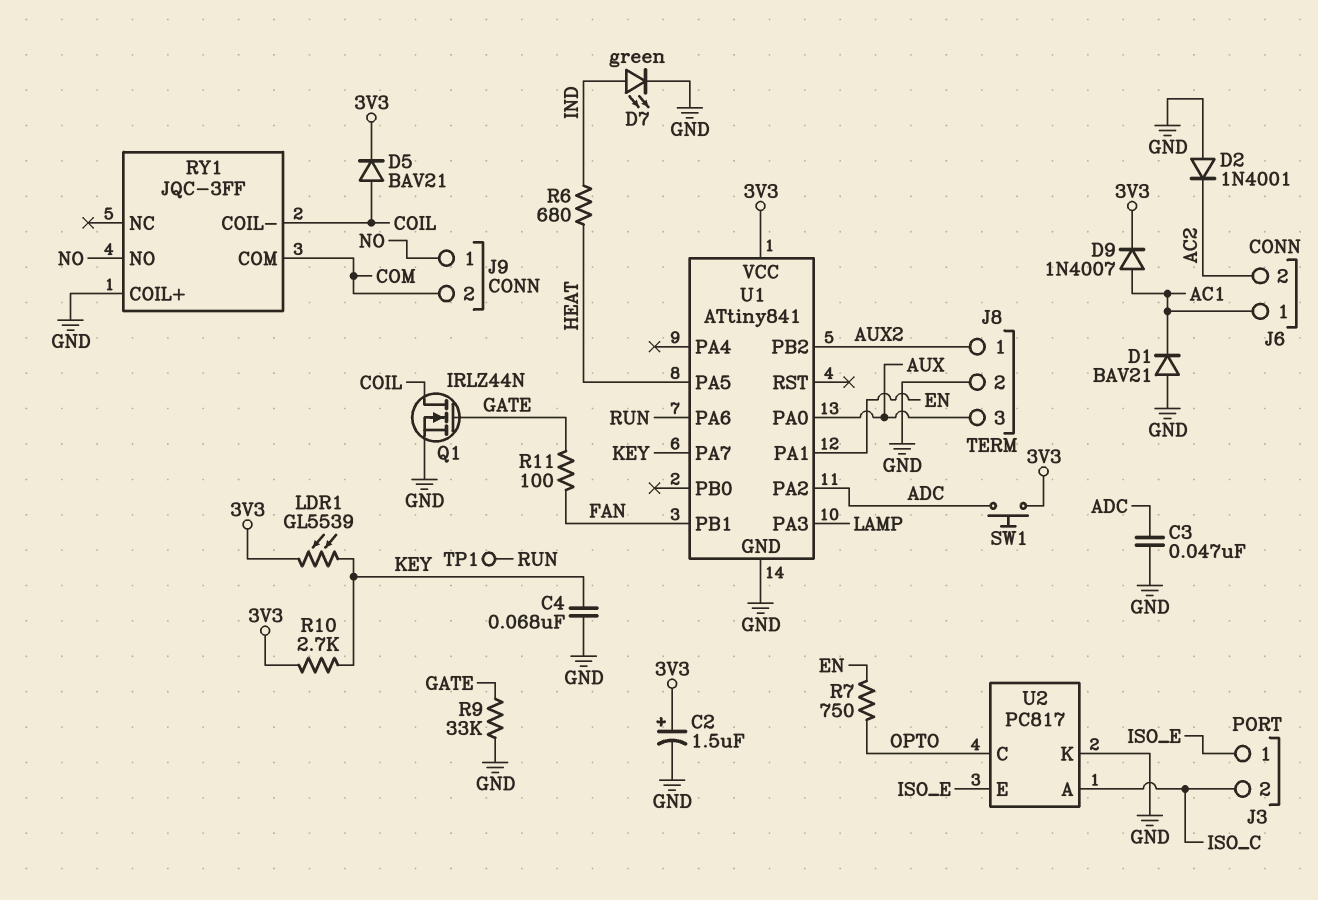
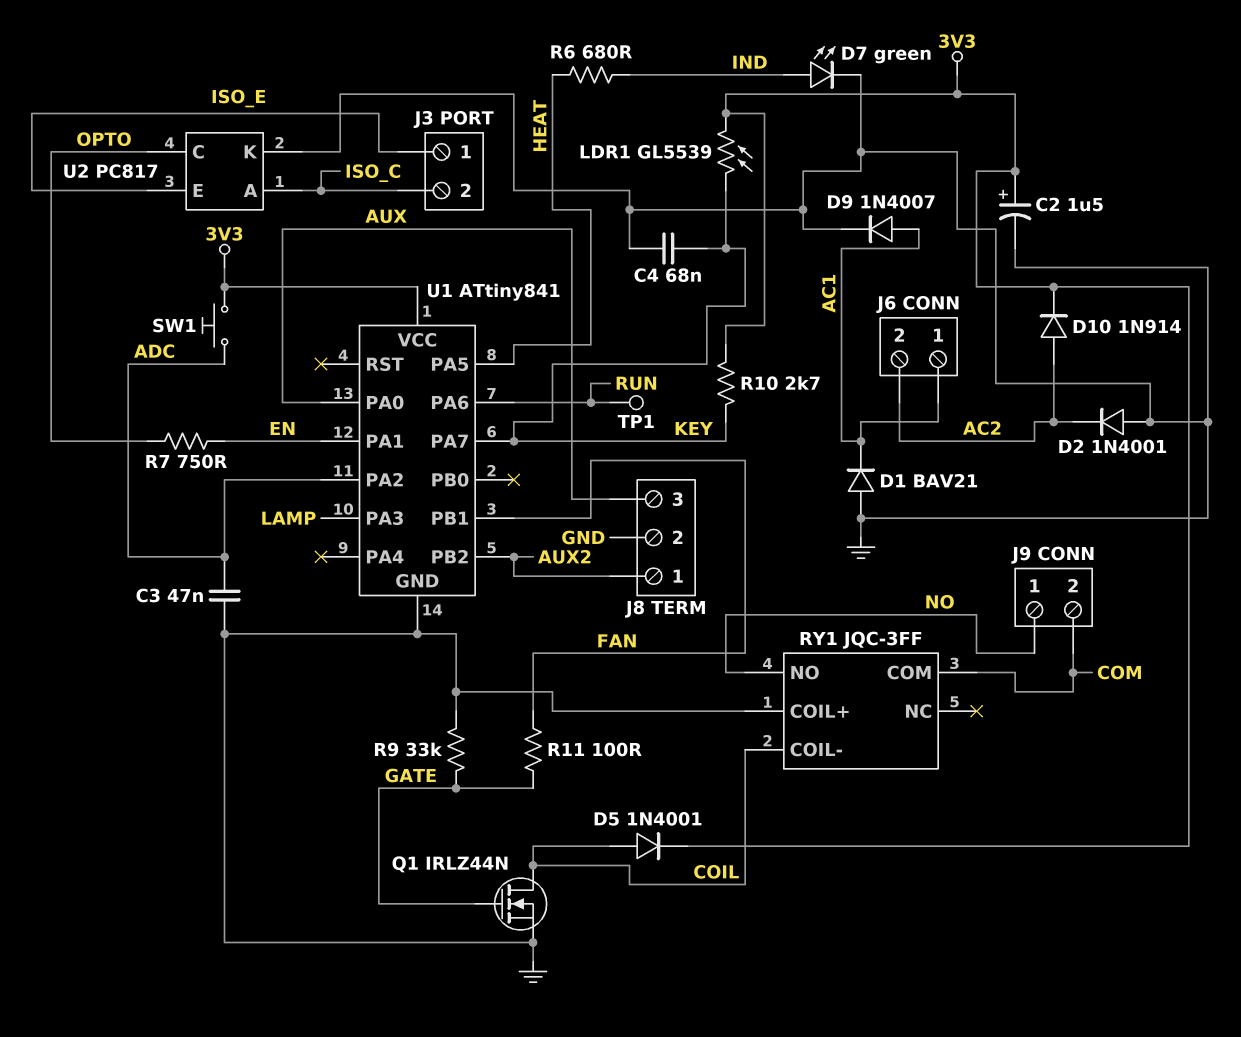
D5: diode BAV21 (A COIL, K 3V3) -> diode 1N4001 (A COIL, K 3V3)
D9: diode 1N4007 (A AC1, K 3V3) -> diode 1N4007 (A AC1, K GND)
D10: none -> diode 1N914 (A AC2, K 3V3)

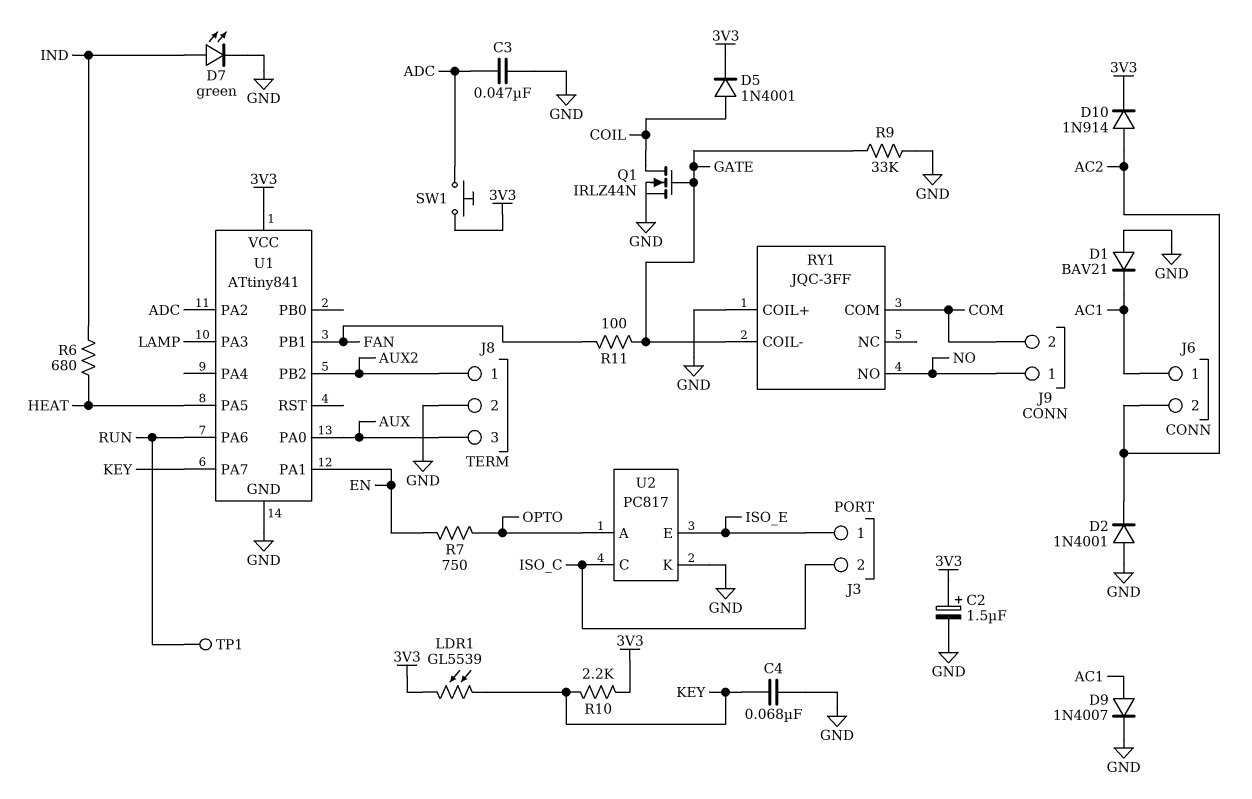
R10: 2.7k (3V3, KEY) -> 2.2k (3V3, KEY)
RY1 pin COIL-: COIL -> GATE
U2 pin A: ISO_C -> OPTO
U2 pin C: OPTO -> ISO_C

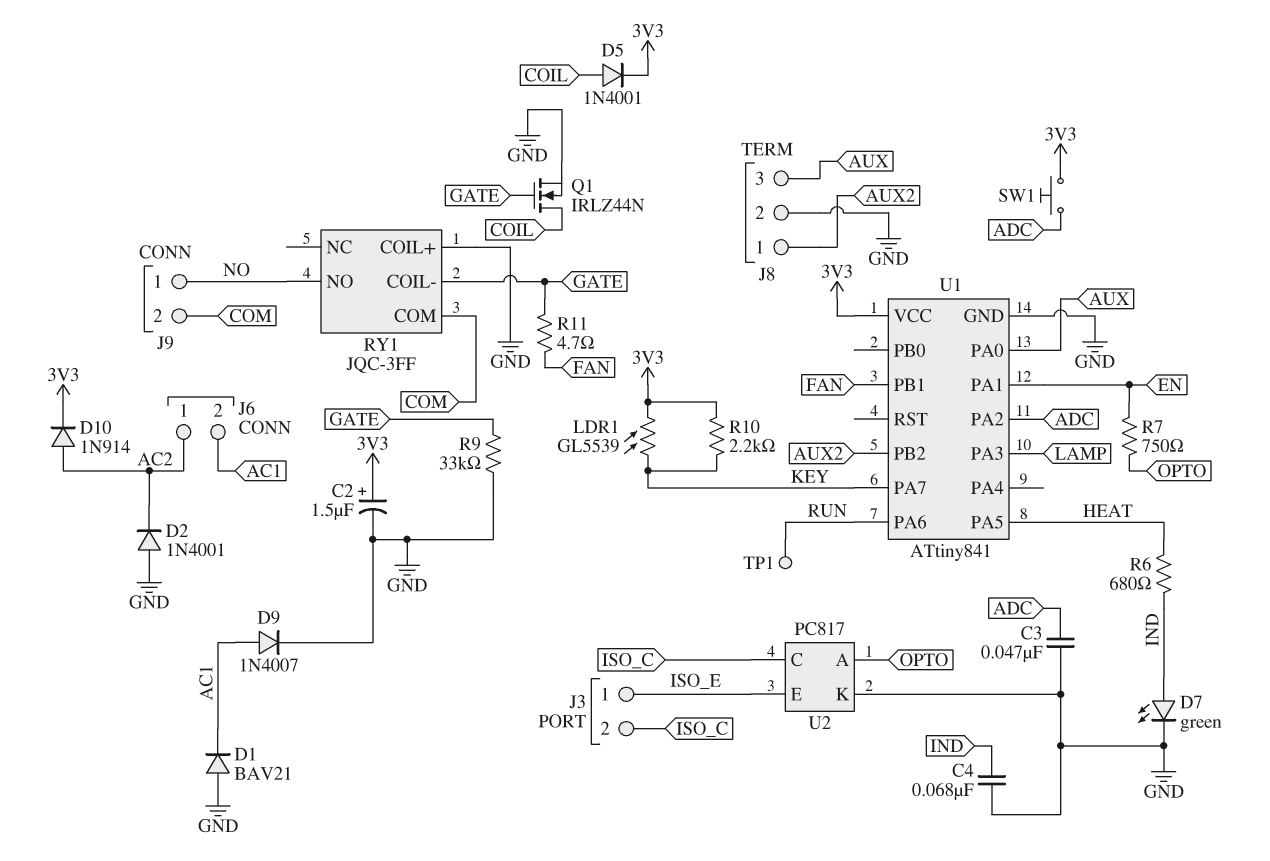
C4: 68nF (GND, KEY) -> 68nF (GND, IND)
J6 pin 1: AC1 -> AC2
J6 pin 2: AC2 -> AC1
R11: 100 (FAN, GATE) -> 4.7 (FAN, GATE)

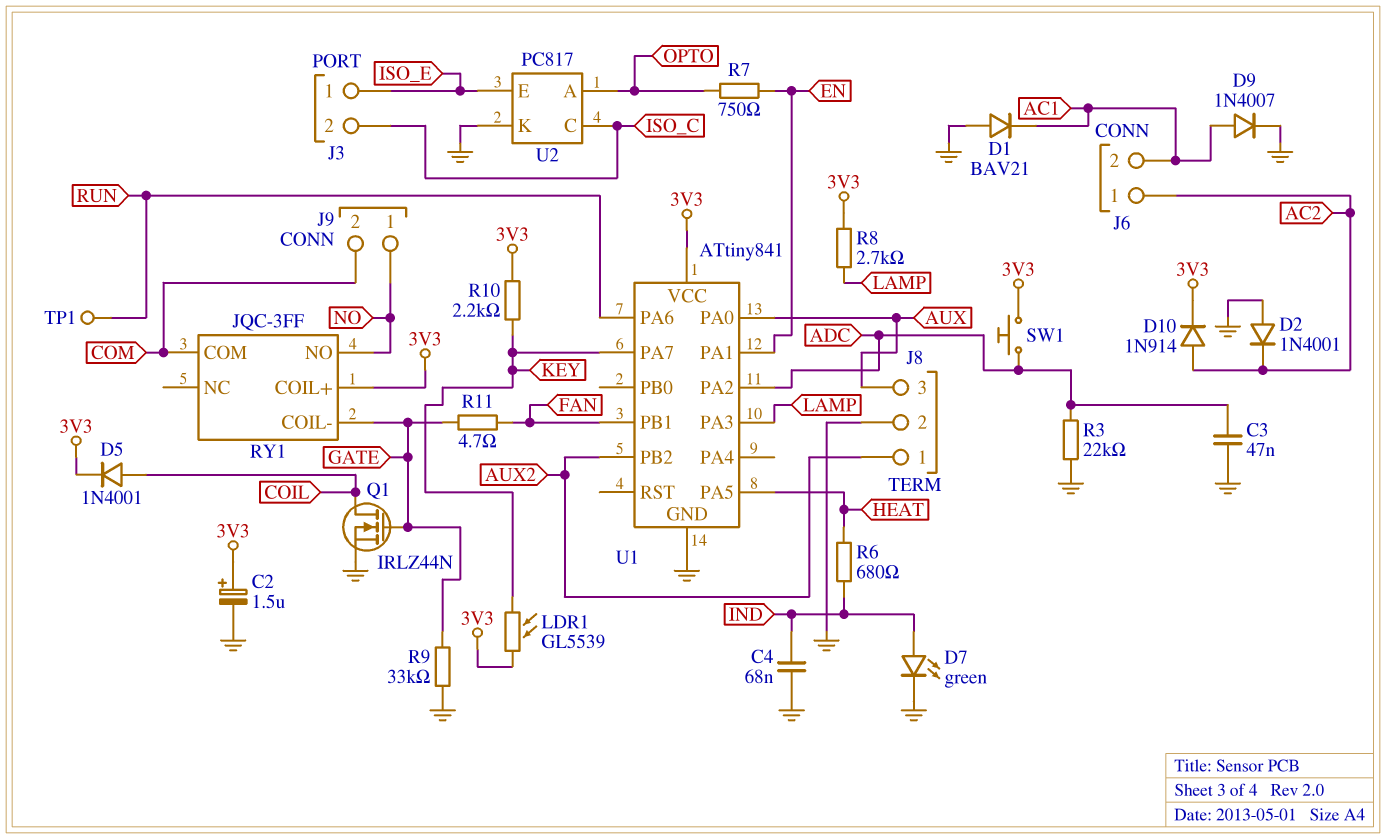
R3: none -> 22k (ADC, GND)
R8: none -> 2.7k (3V3, LAMP)
RY1 pin COIL+: GND -> 3V3

